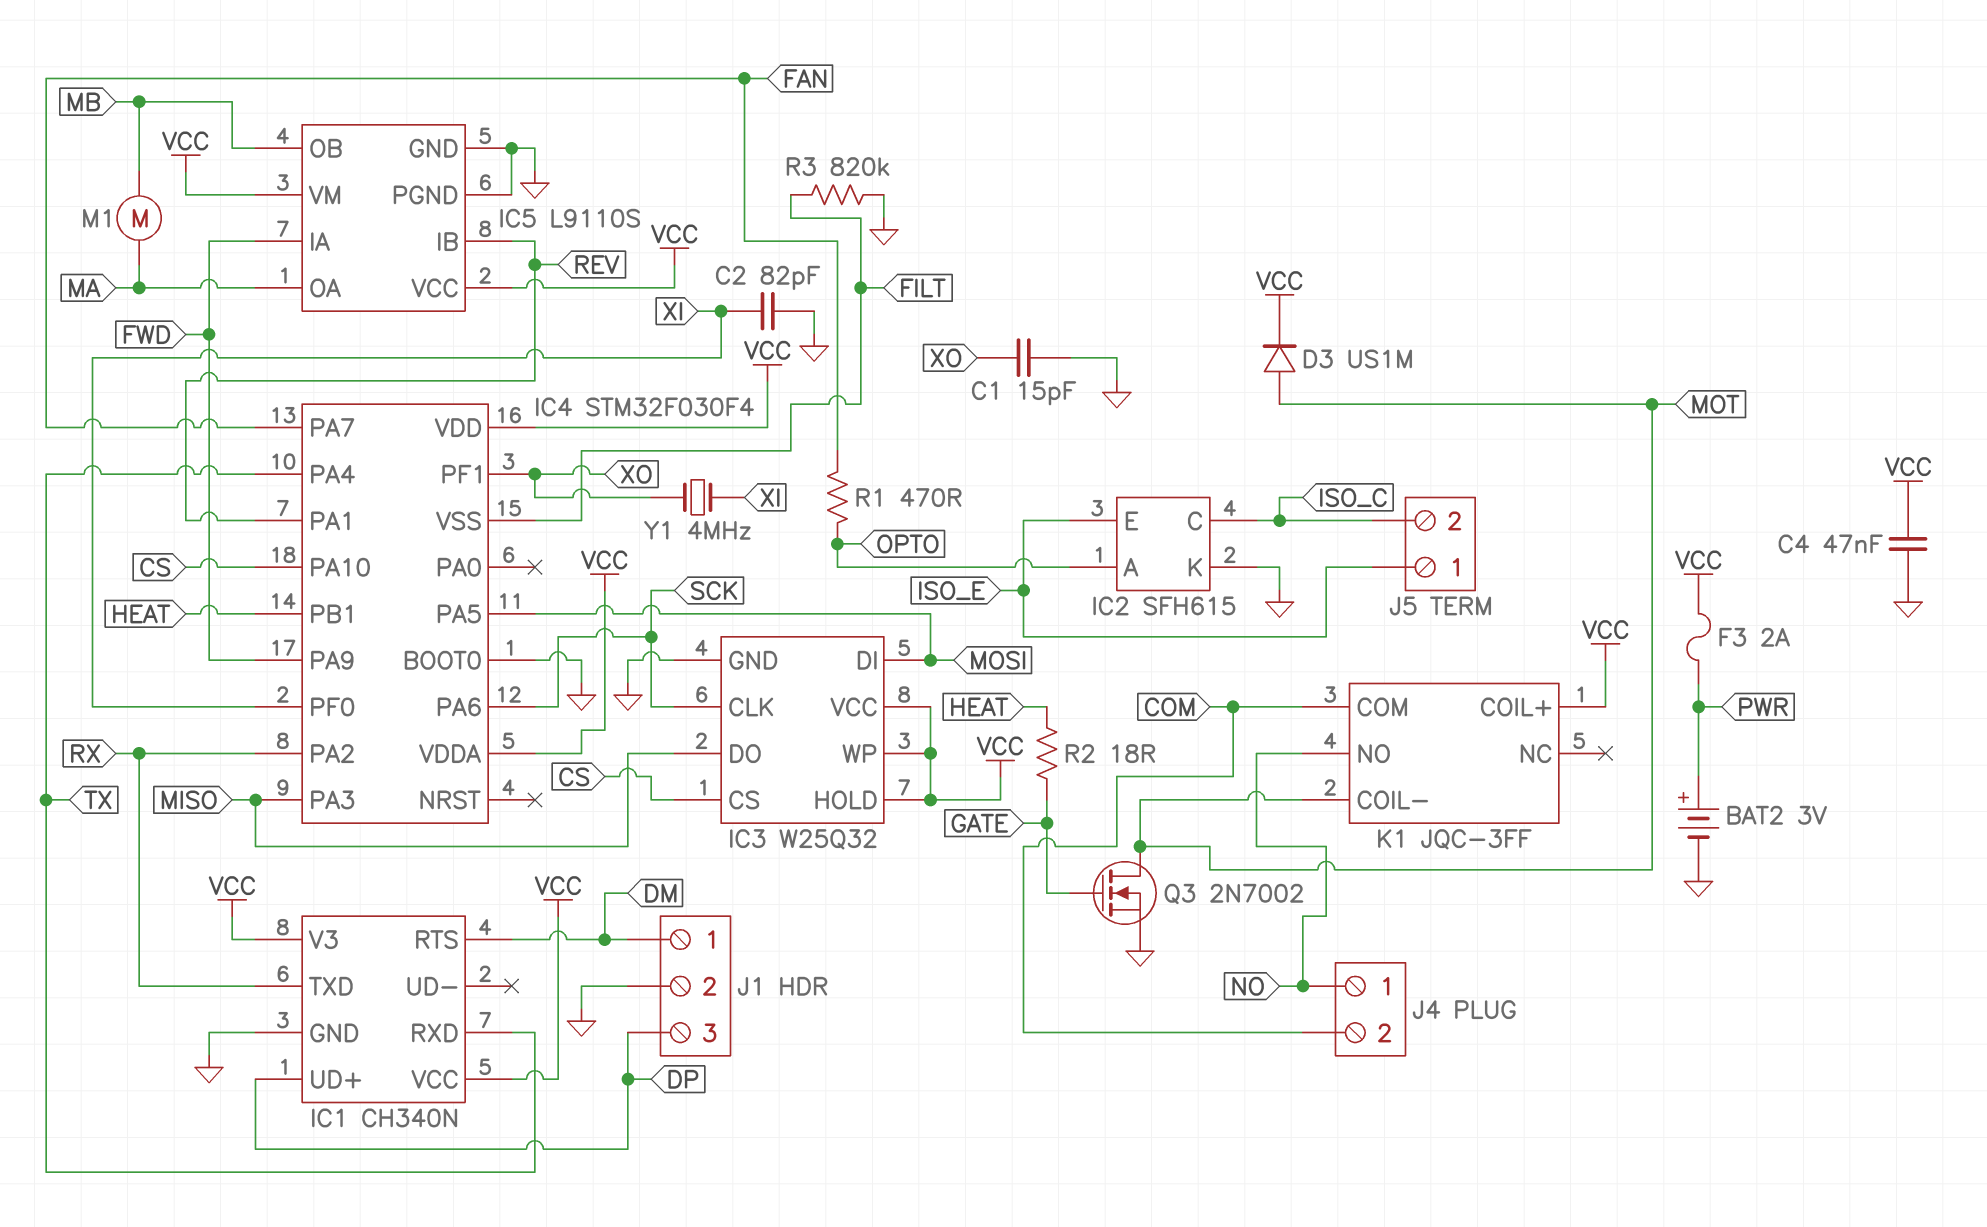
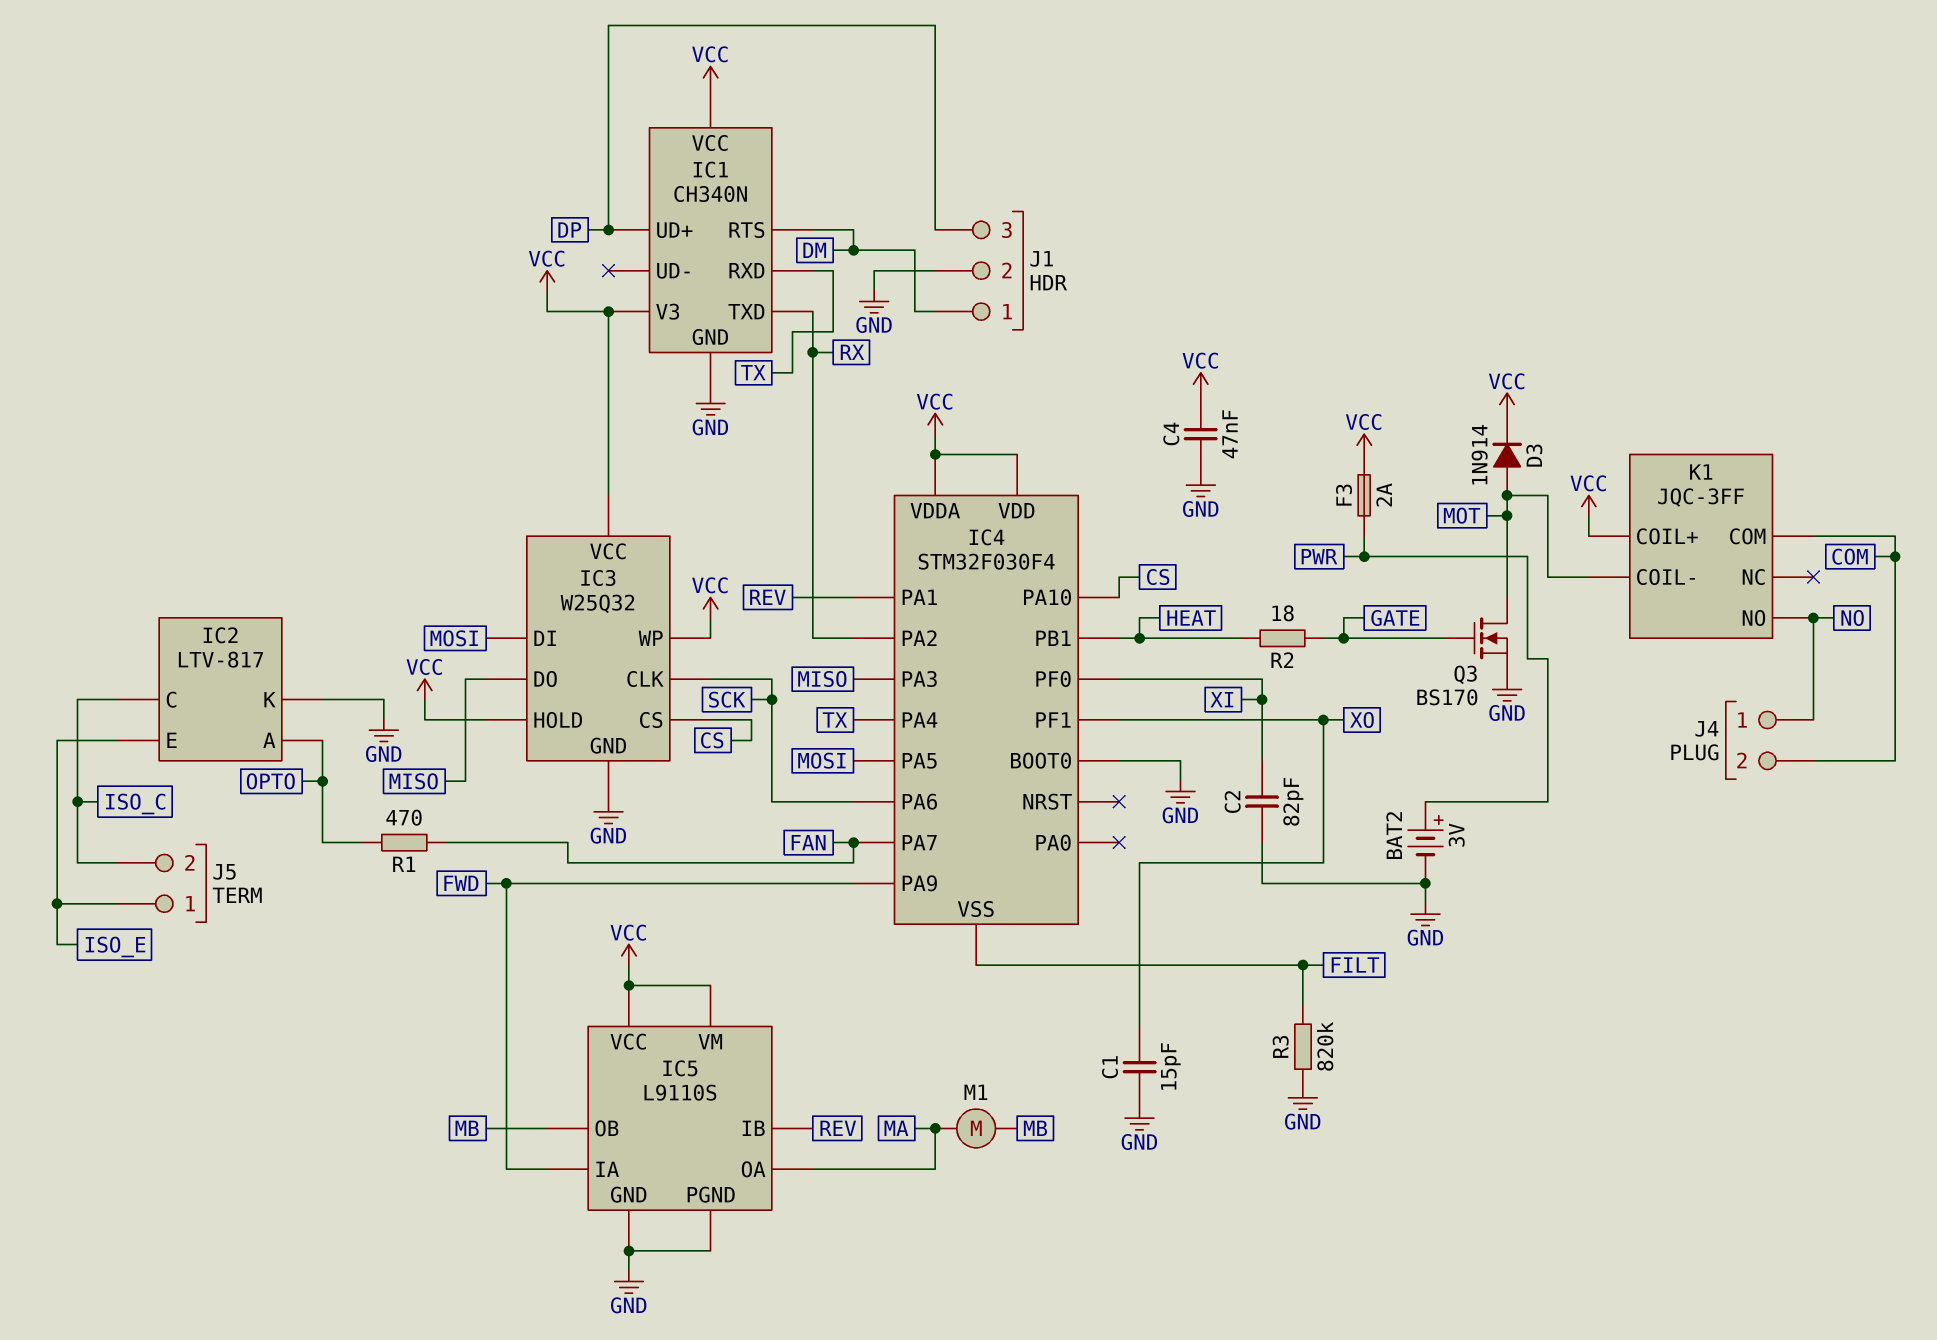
D3: diode US1M (A MOT, K VCC) -> diode 1N914 (A MOT, K VCC)
IC2: SFH615 -> LTV-817
Q3: NMOS 2N7002 (G GATE, D MOT, S GND) -> NMOS BS170 (G GATE, D MOT, S GND)
Y1: 4MHz (XI, XO) -> none

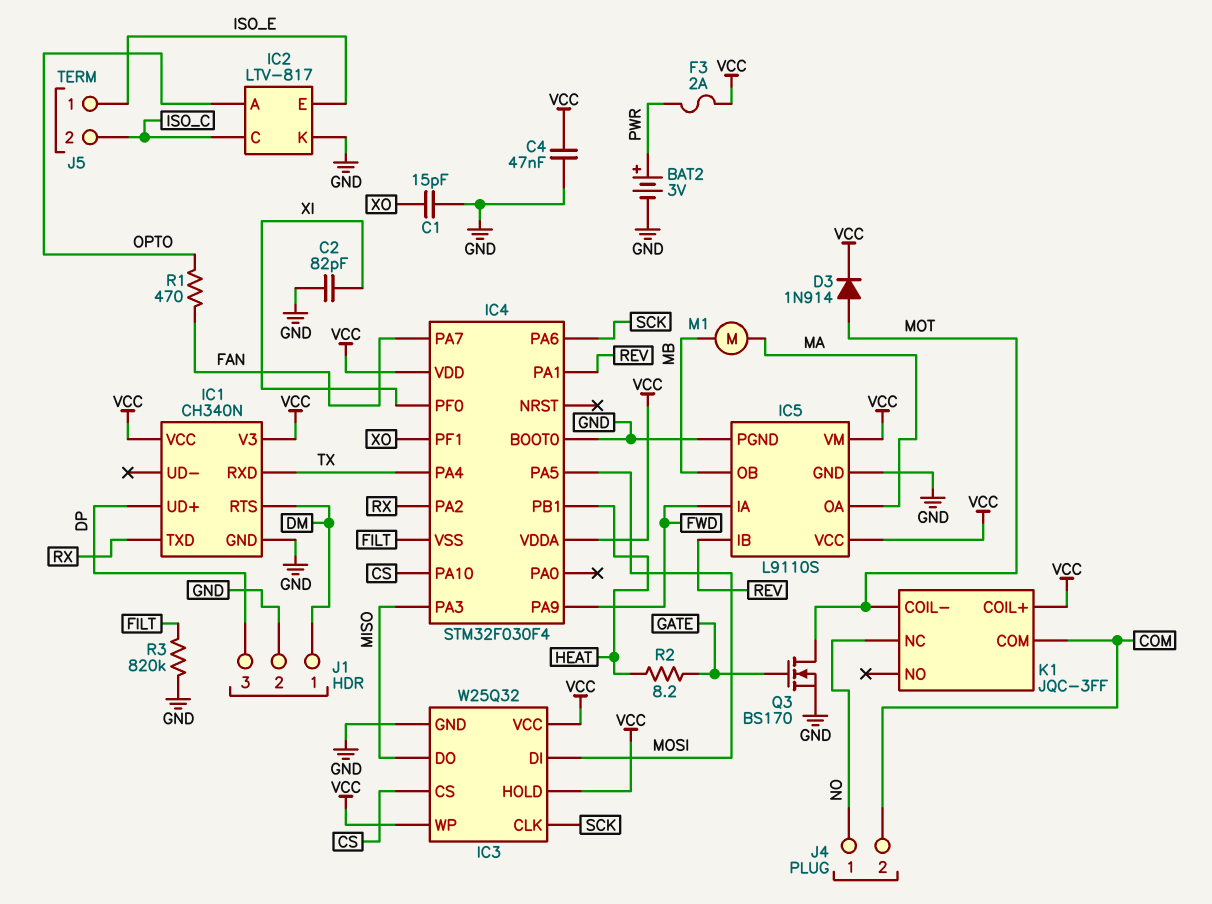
K1 pin NC: none -> NO
K1 pin NO: NO -> none
R2: 18 (GATE, HEAT) -> 8.2 (GATE, HEAT)

